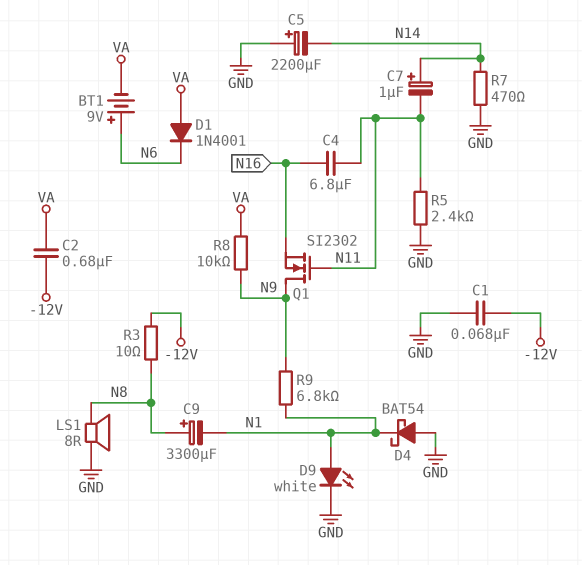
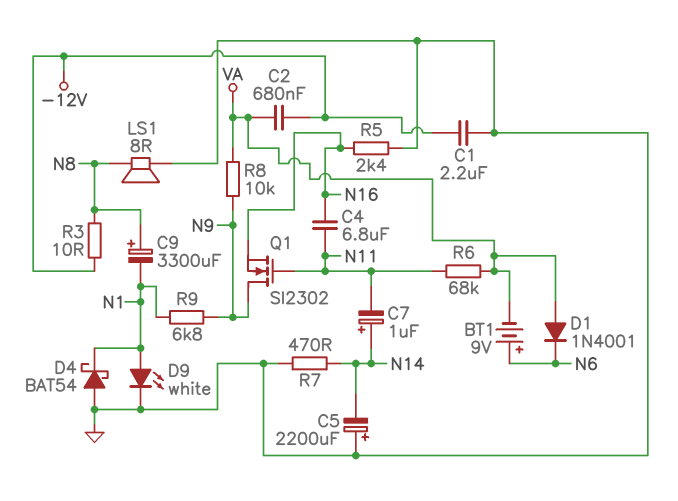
C1: 68nF (-12V, GND) -> 2.2uF (-12V, GND)
R5: 2.4k (GND, N11) -> 2.4k (GND, N16)
R6: none -> 68k (N11, VA)

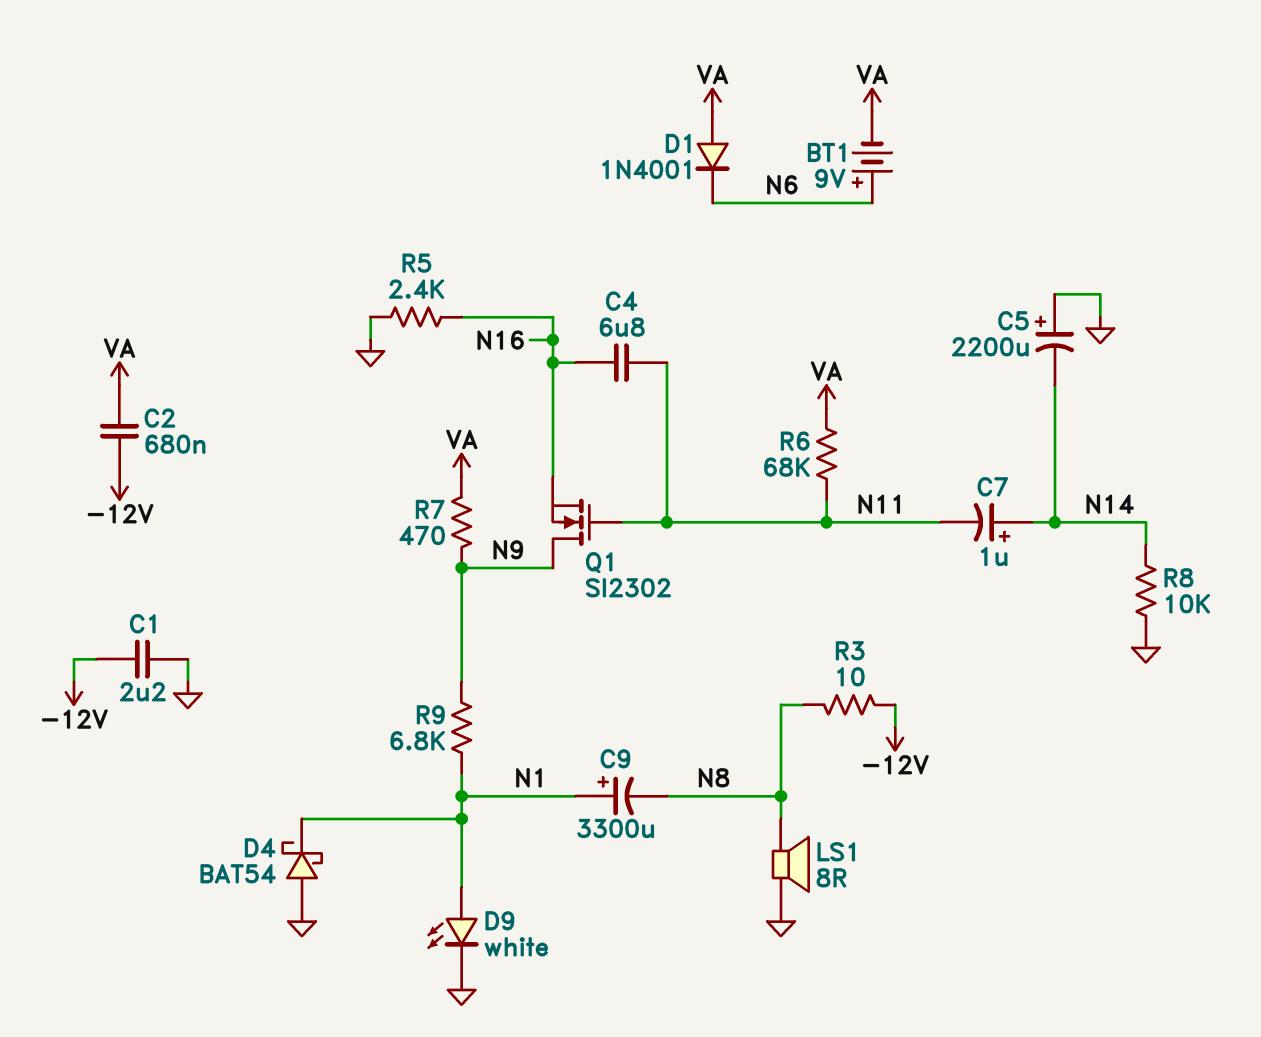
C9: 3300uF (plus N8, minus N1) -> 3300uF (plus N1, minus N8)
R7: 470 (GND, N14) -> 470 (N9, VA)
R8: 10k (N9, VA) -> 10k (GND, N14)

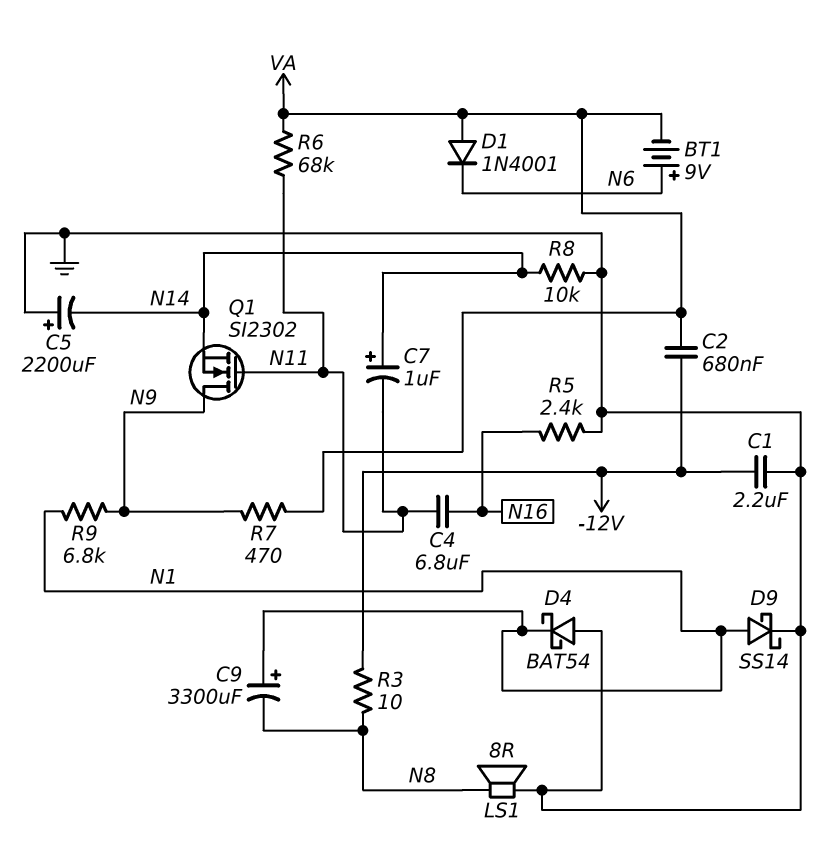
D9: LED white (A N1, K GND) -> schottky SS14 (A N1, K GND)
Q1: NMOS SI2302 (G N11, D N9, S N16) -> NMOS SI2302 (G N11, D N9, S N14)

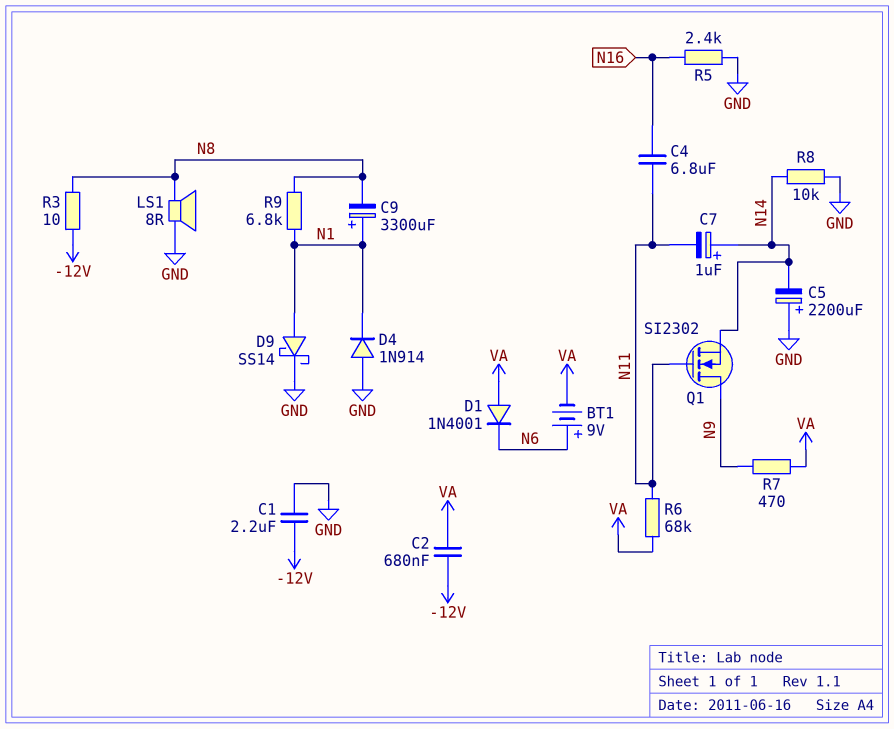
D4: schottky BAT54 (A GND, K N1) -> diode 1N914 (A GND, K N1)
R9: 6.8k (N1, N9) -> 6.8k (N1, N8)

